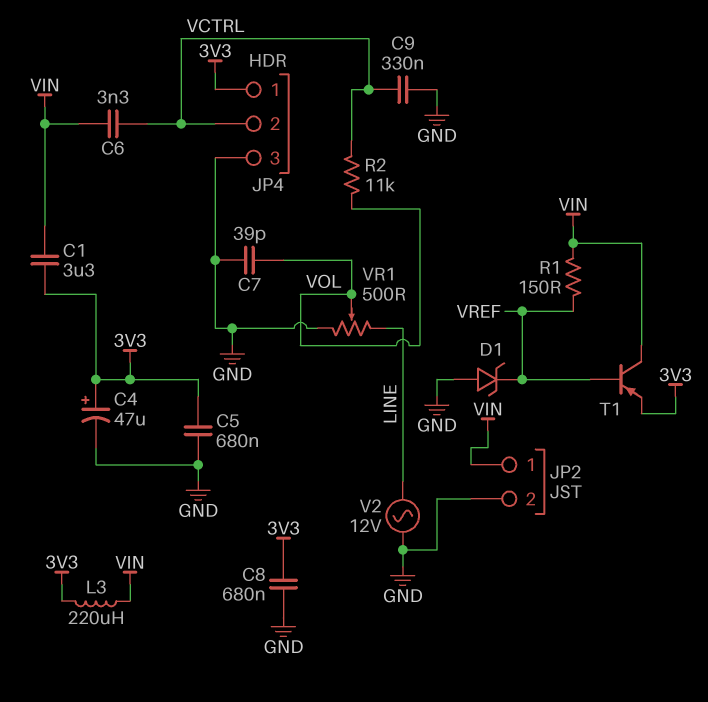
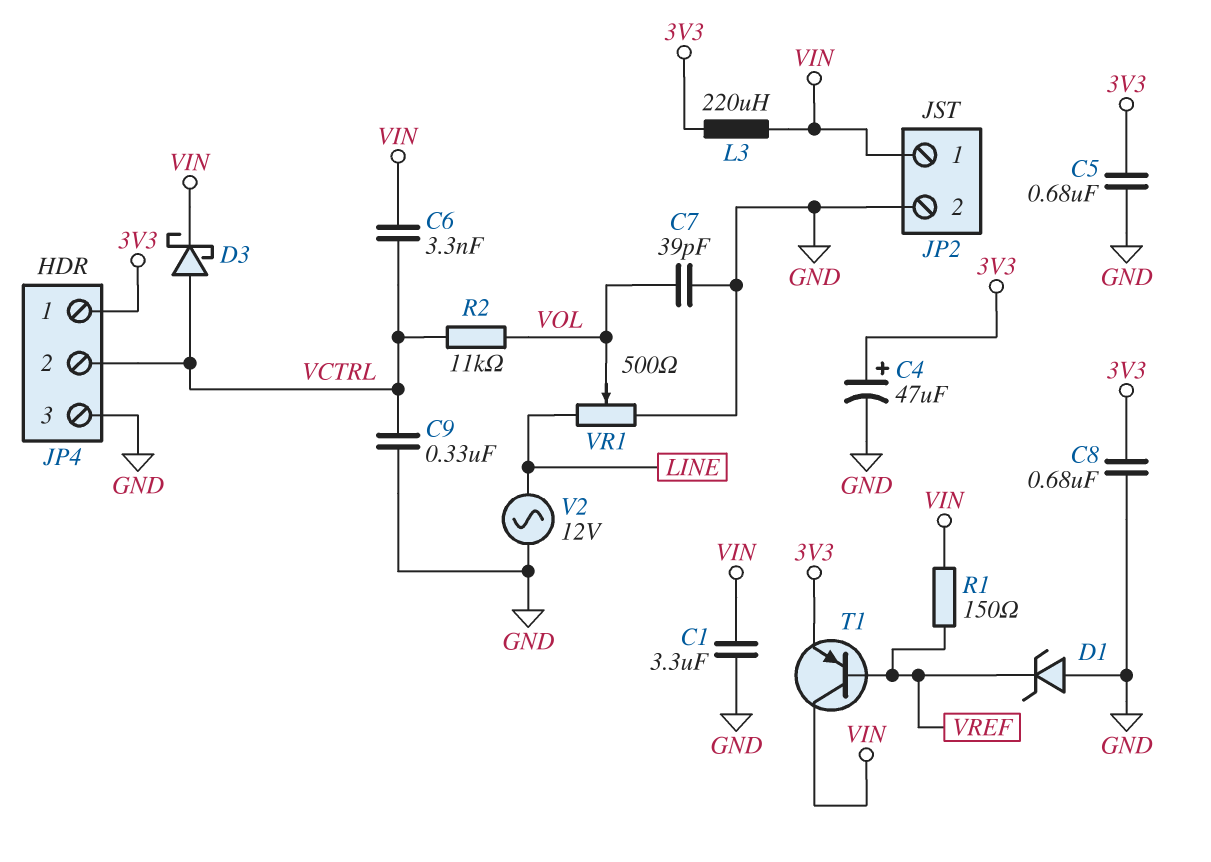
C1: 3.3uF (3V3, VIN) -> 3.3uF (GND, VIN)
D3: none -> schottky (A VCTRL, K VIN)

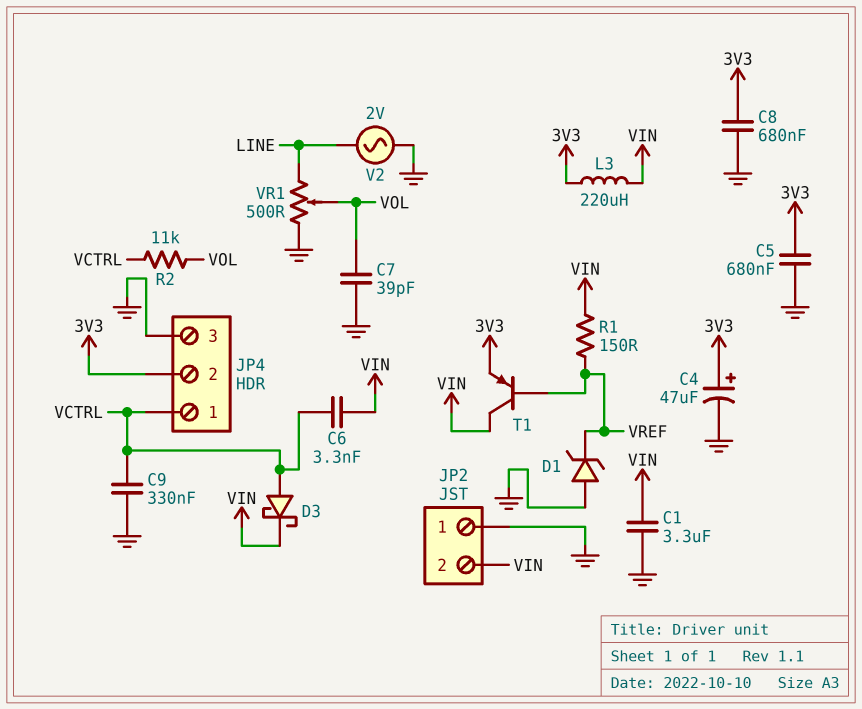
JP2 pin 1: VIN -> GND
JP2 pin 2: GND -> VIN
JP4 pin 1: 3V3 -> VCTRL
JP4 pin 2: VCTRL -> 3V3
V2: AC 12V (GND, LINE) -> AC 2V (GND, LINE)

